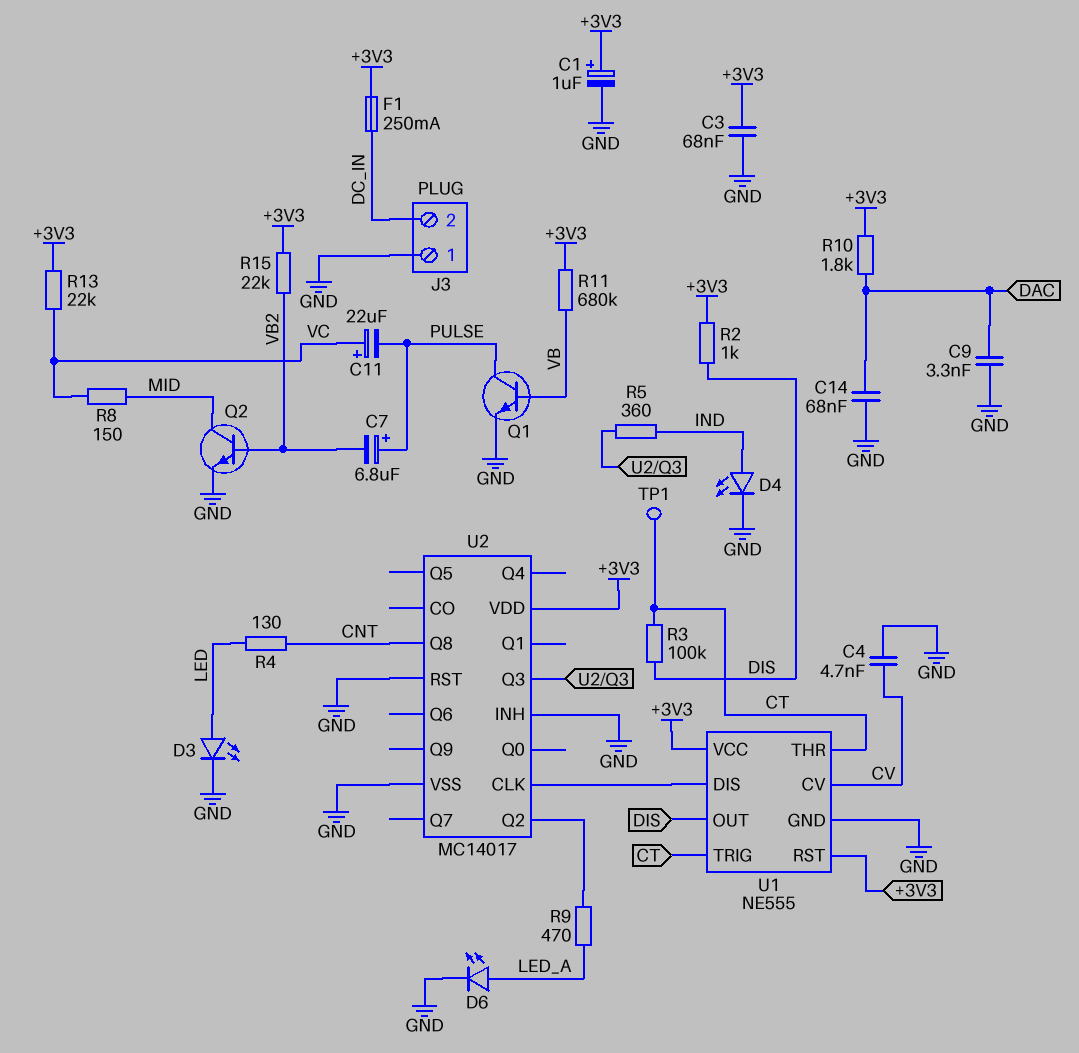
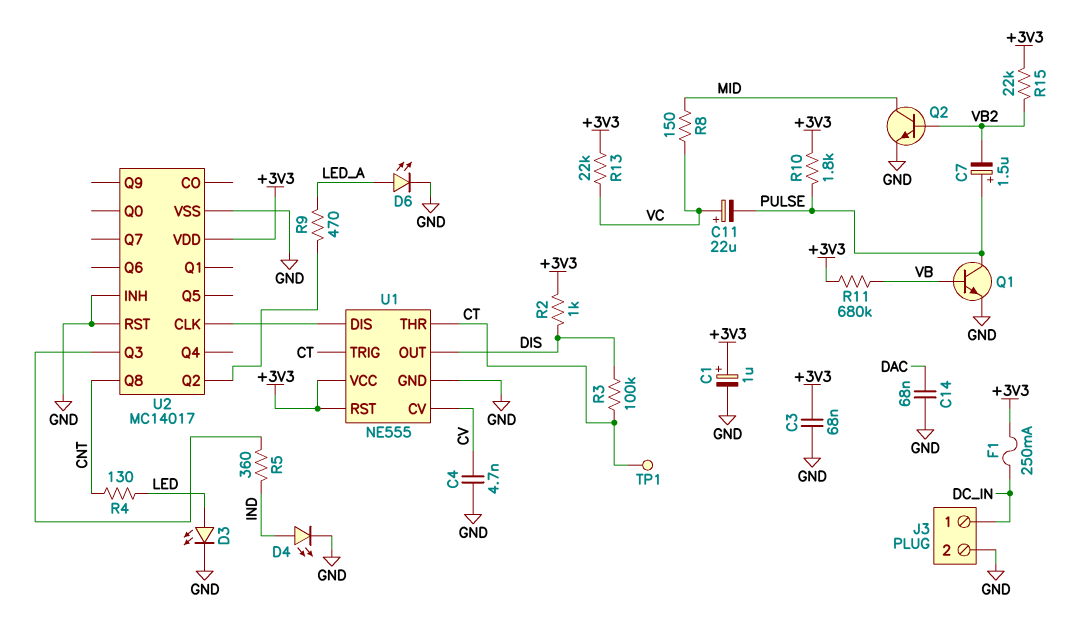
C7: 6.8uF (plus PULSE, minus VB2) -> 1.5uF (plus PULSE, minus VB2)
C9: 3.3nF (DAC, GND) -> none
J3 pin 1: GND -> DC_IN
J3 pin 2: DC_IN -> GND
R10: 1.8k (+3V3, DAC) -> 1.8k (+3V3, PULSE)

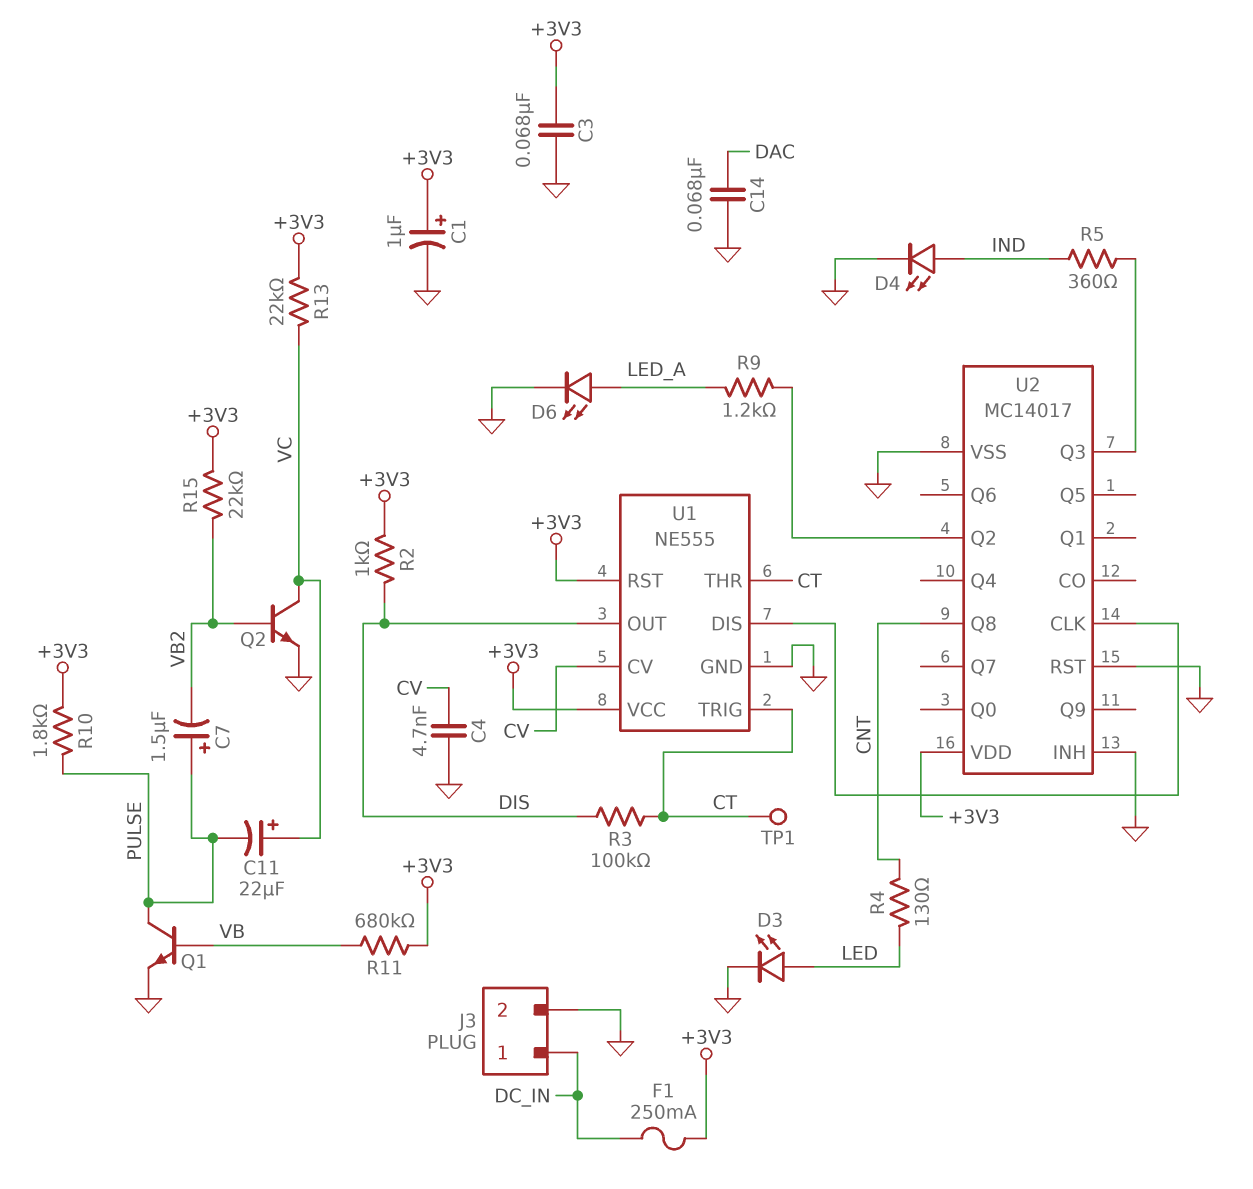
Q2: NPN (B VB2, C MID, E GND) -> NPN (B VB2, C VC, E GND)
R8: 150 (MID, VC) -> none
R9: 470 (LED_A, U2/Q2) -> 1.2k (LED_A, U2/Q2)

